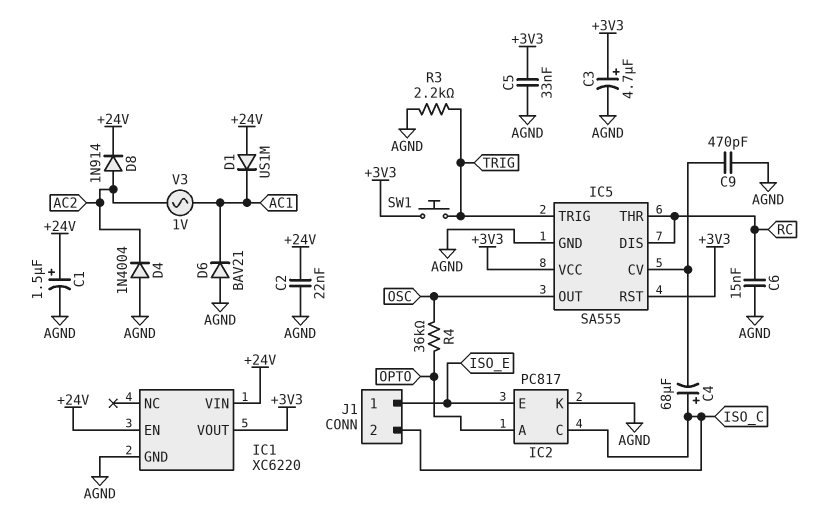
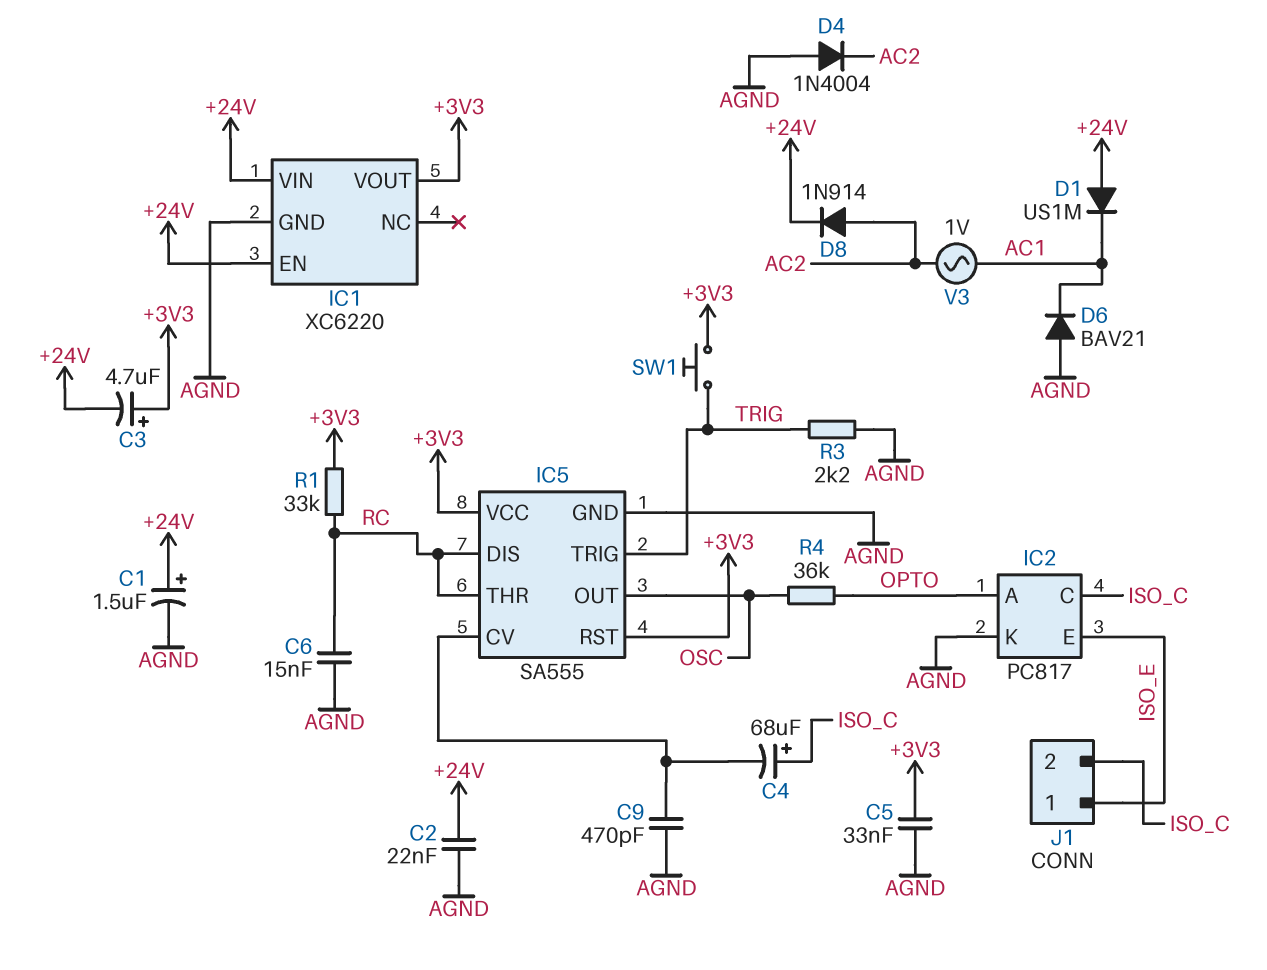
C3: 4.7uF (plus +3V3, minus AGND) -> 4.7uF (plus +3V3, minus +24V)
R1: none -> 33k (+3V3, RC)

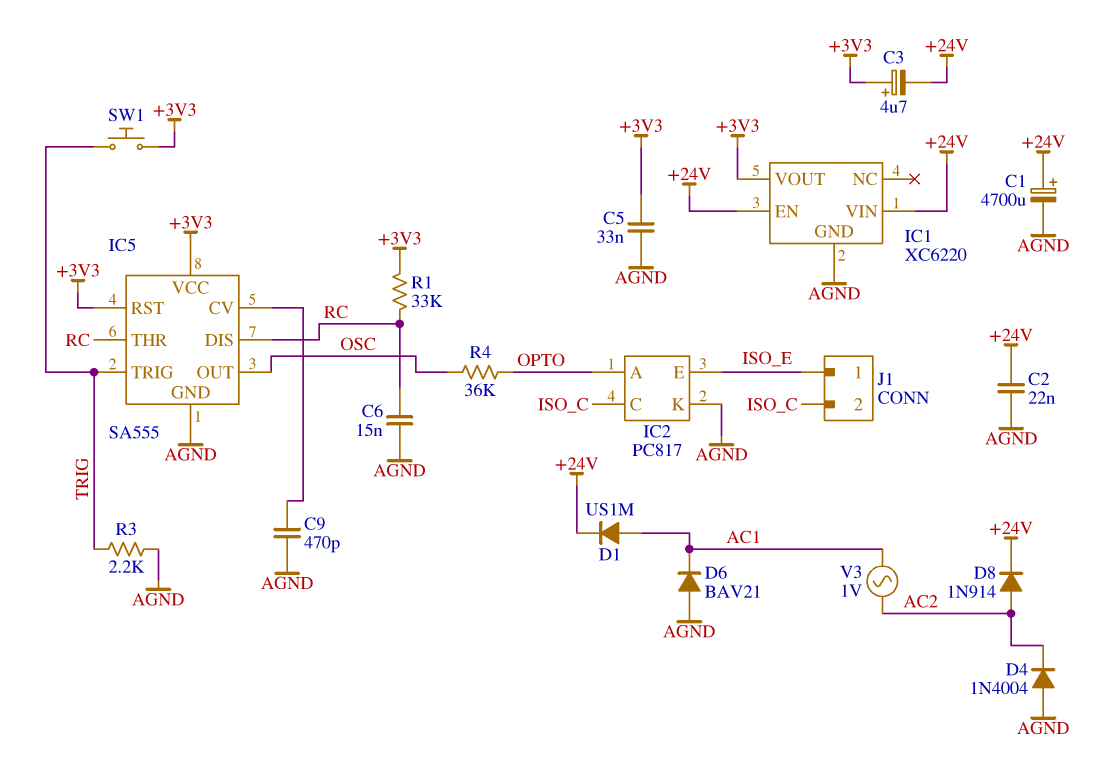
C1: 1.5uF (plus +24V, minus AGND) -> 4700uF (plus +24V, minus AGND)
C4: 68uF (plus ISO_C, minus IC5/CV) -> none
D1: diode US1M (A +24V, K AC1) -> diode US1M (A AC1, K +24V)

